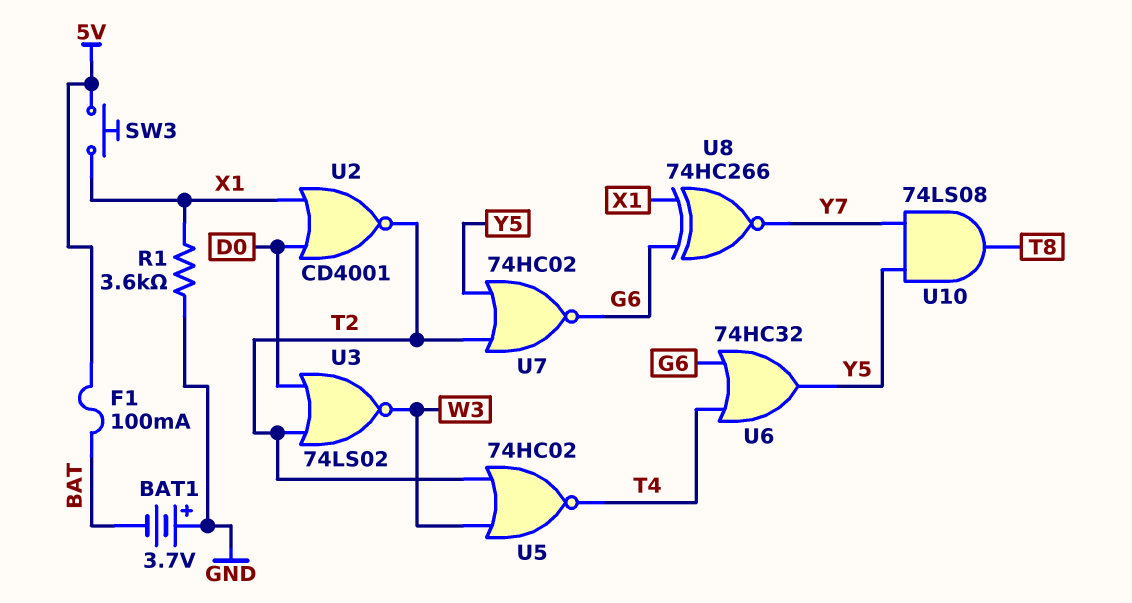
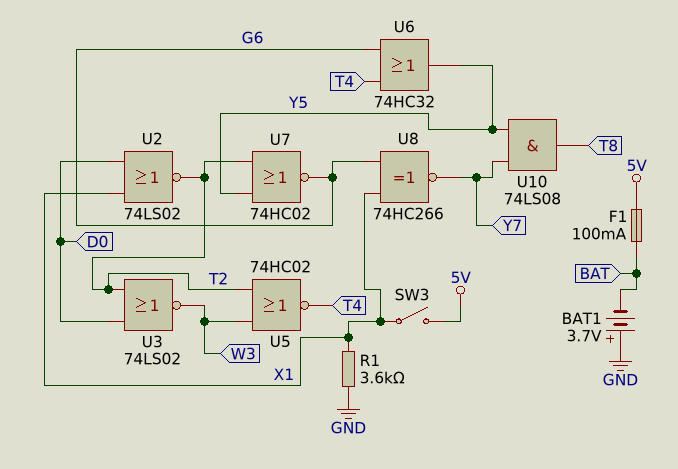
SW3: button (5V, X1) -> switch (5V, X1)
U2: NOR CD4001 (in D0, in X1, out T2) -> NOR 74LS02 (in D0, in X1, out T2)

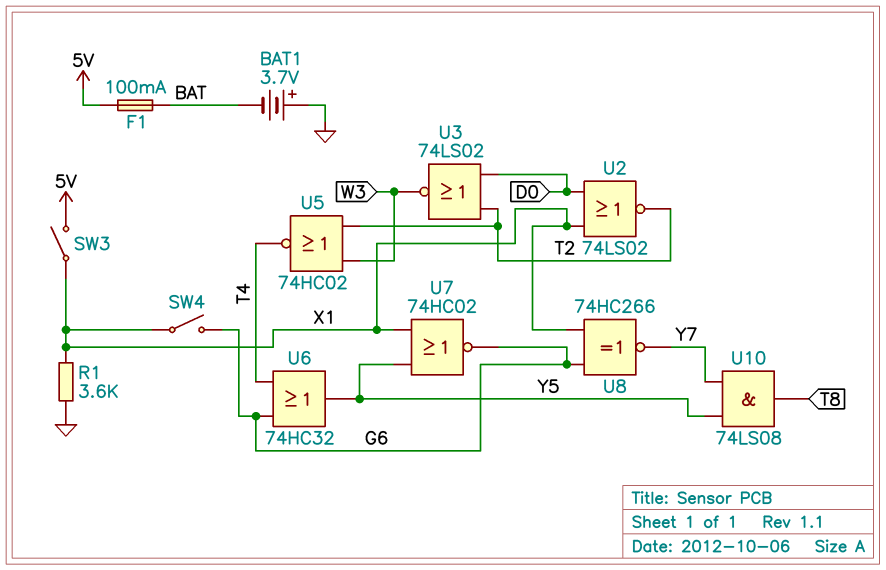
SW4: none -> switch (G6, X1)
U7: NOR 74HC02 (in T2, in Y5, out G6) -> NOR 74HC02 (in X1, in Y5, out G6)

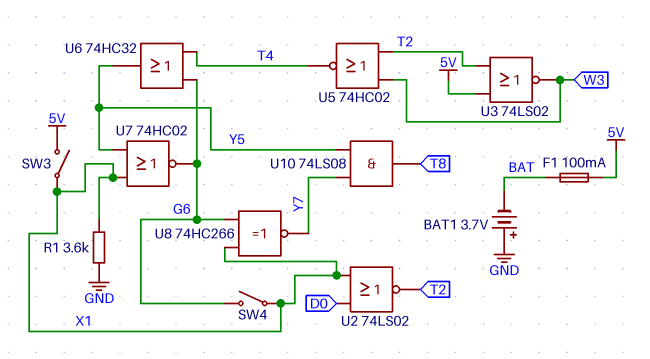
U3: NOR 74LS02 (in D0, in T2, out W3) -> NOR 74LS02 (in 5V, in T2, out W3)

